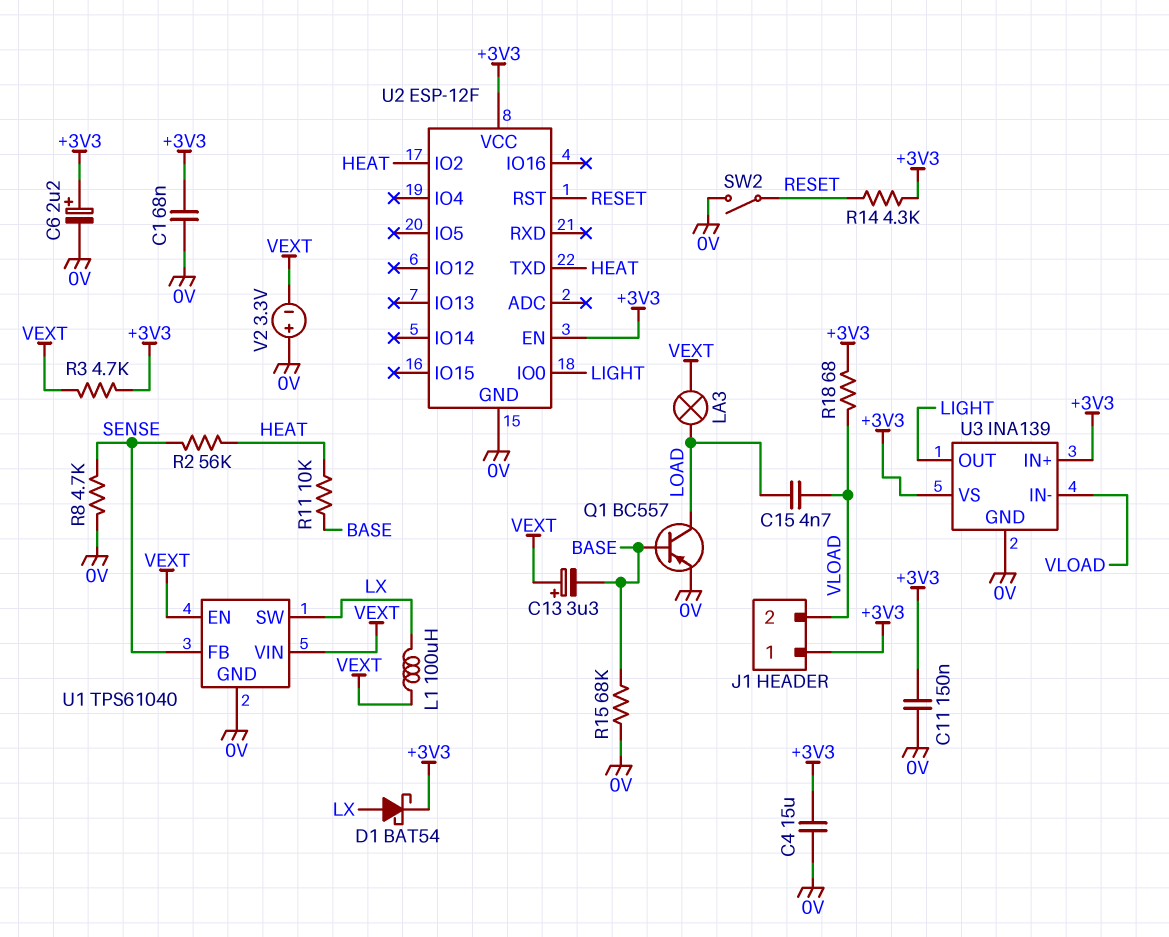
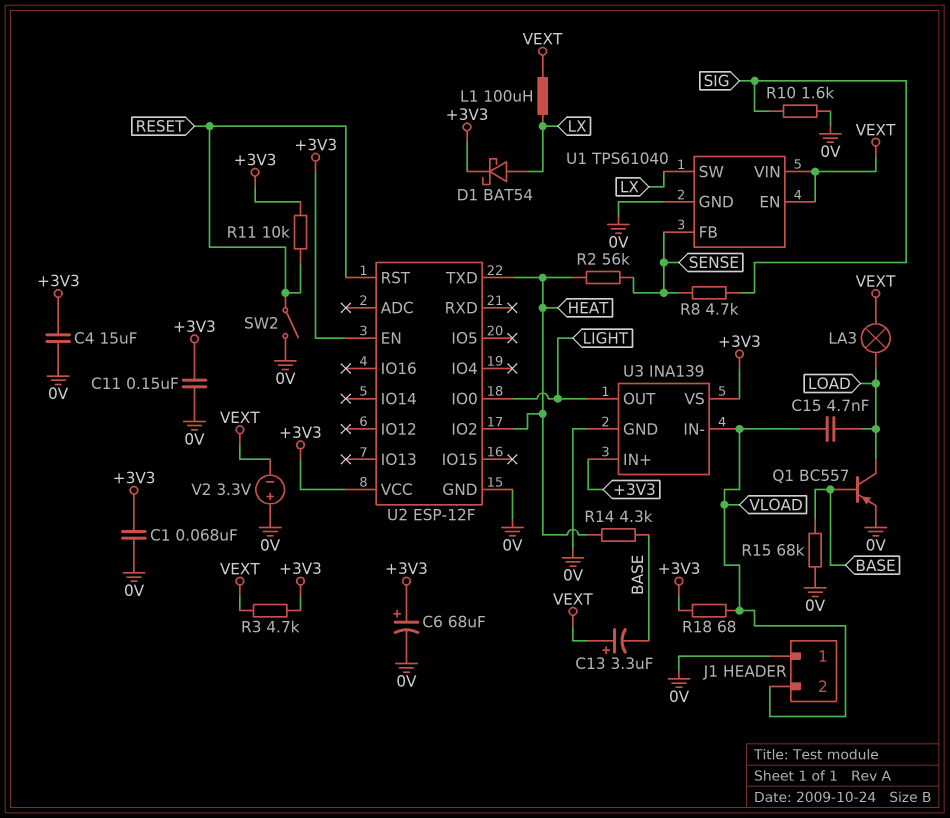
C6: 2.2uF (plus +3V3, minus 0V) -> 68uF (plus +3V3, minus 0V)
J1 pin 1: +3V3 -> 0V
R8: 4.7k (0V, SENSE) -> 4.7k (SENSE, SIG)
R10: none -> 1.6k (0V, SIG)
R11: 10k (BASE, HEAT) -> 10k (+3V3, RESET)
R14: 4.3k (+3V3, RESET) -> 4.3k (BASE, HEAT)

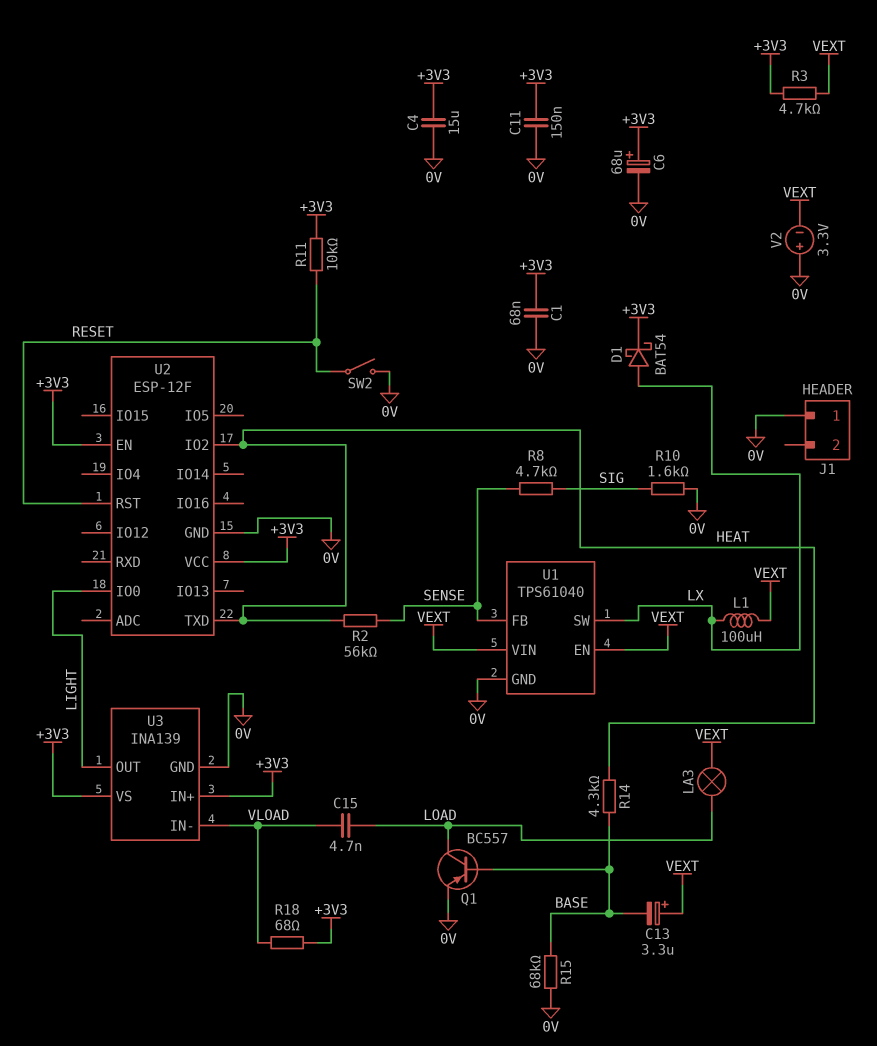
J1 pin 2: VLOAD -> none

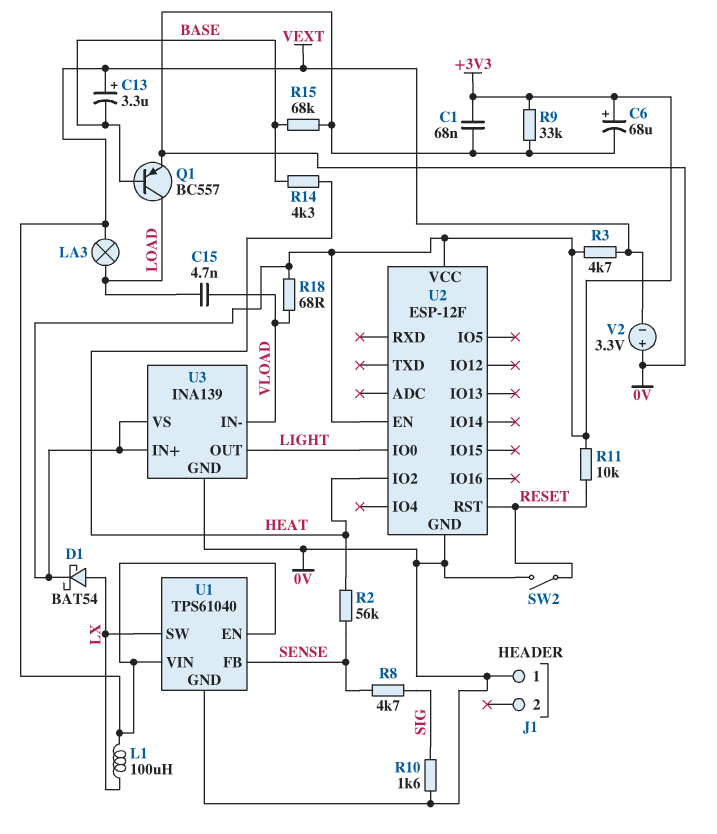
C4: 15uF (+3V3, 0V) -> none
C11: 150nF (+3V3, 0V) -> none
R9: none -> 33k (+3V3, 0V)
U2 pin TXD: HEAT -> none

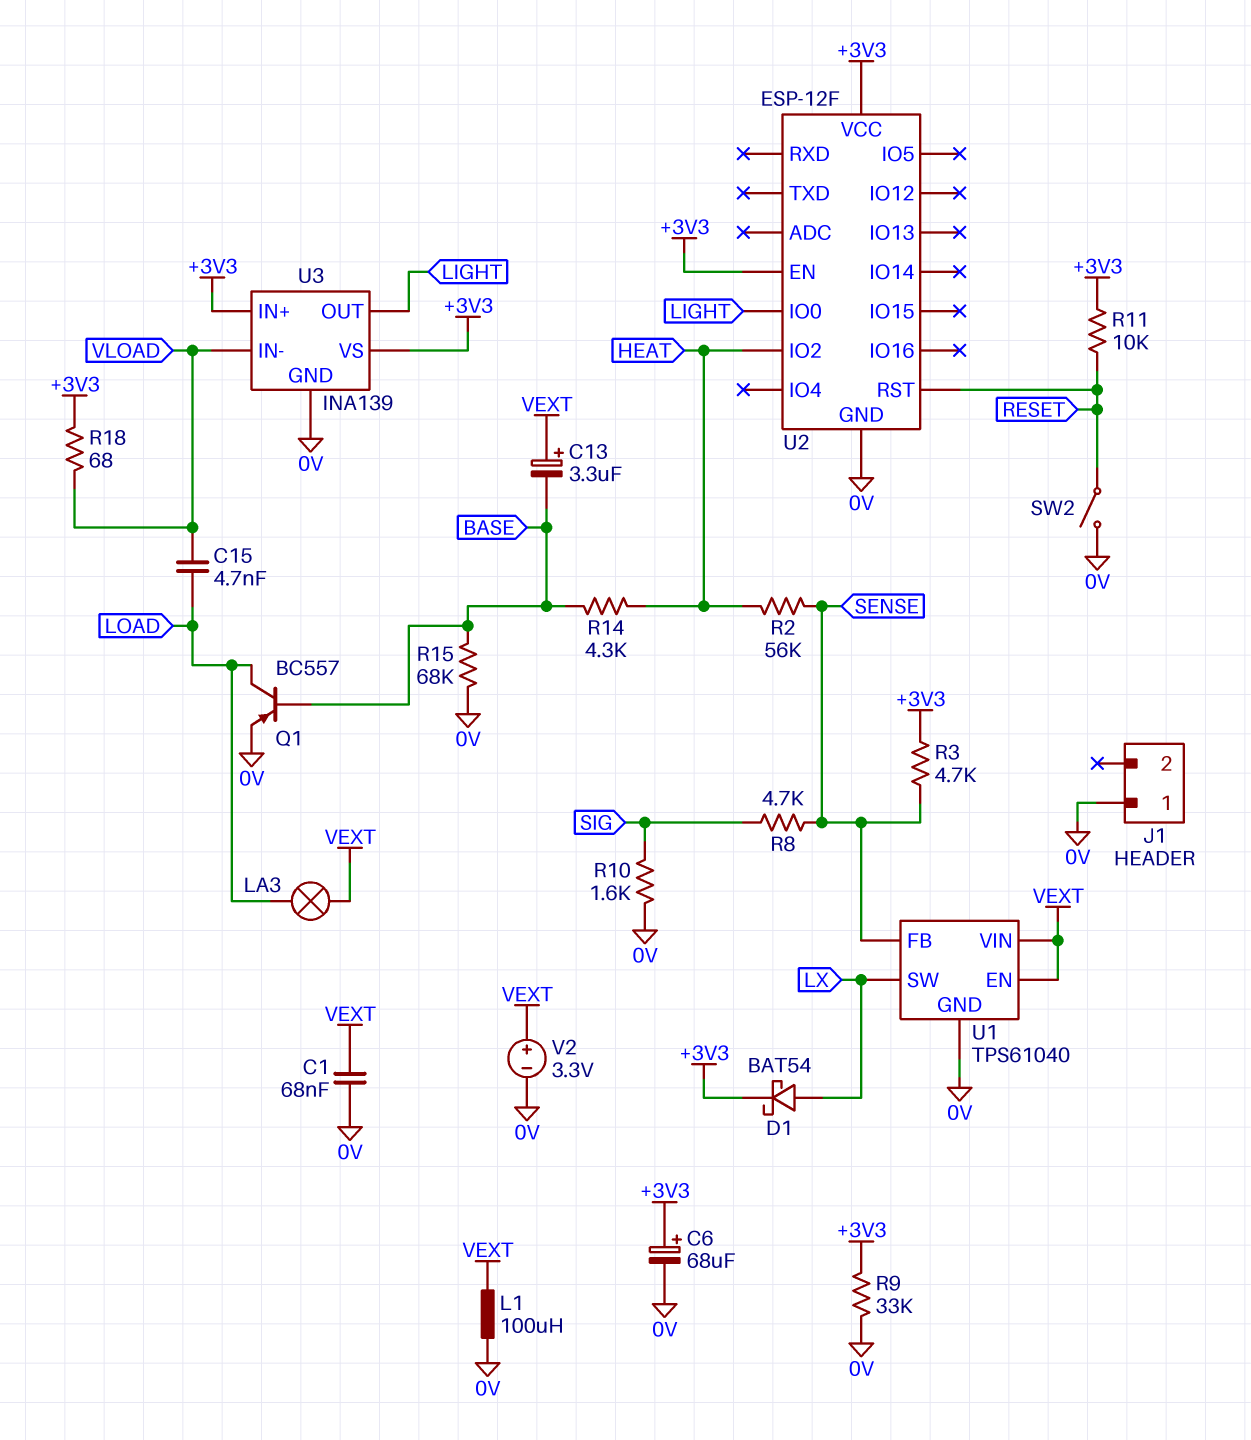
C1: 68nF (+3V3, 0V) -> 68nF (0V, VEXT)
L1: 100uH (LX, VEXT) -> 100uH (0V, VEXT)
R3: 4.7k (+3V3, VEXT) -> 4.7k (+3V3, SENSE)
V2: 3.3V (plus 0V, minus VEXT) -> 3.3V (plus VEXT, minus 0V)

